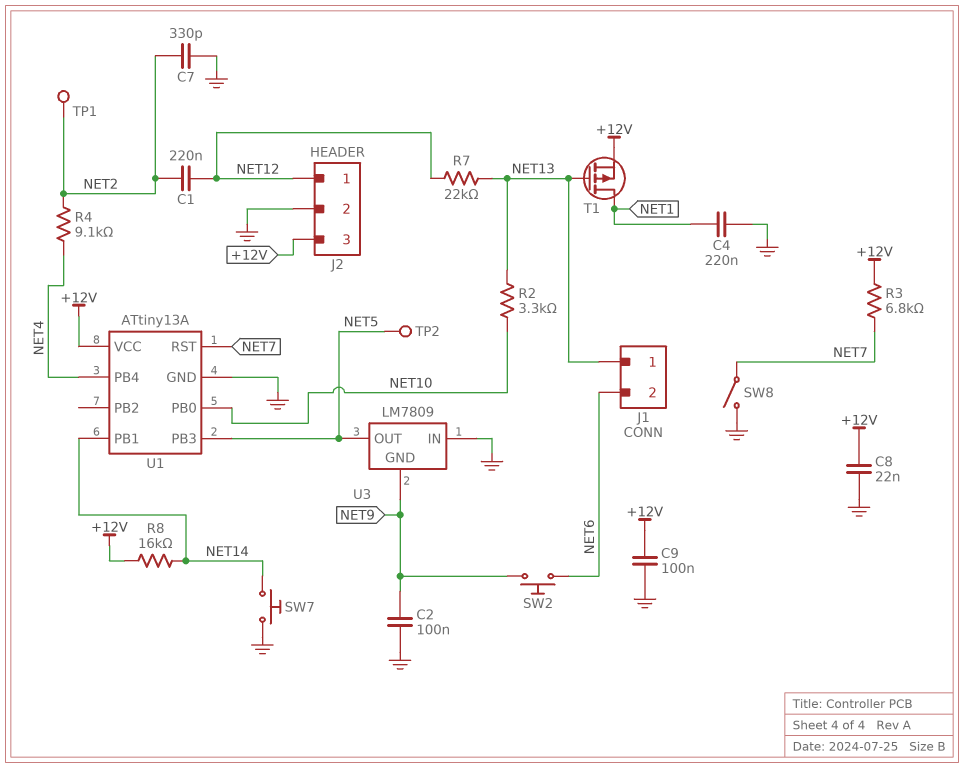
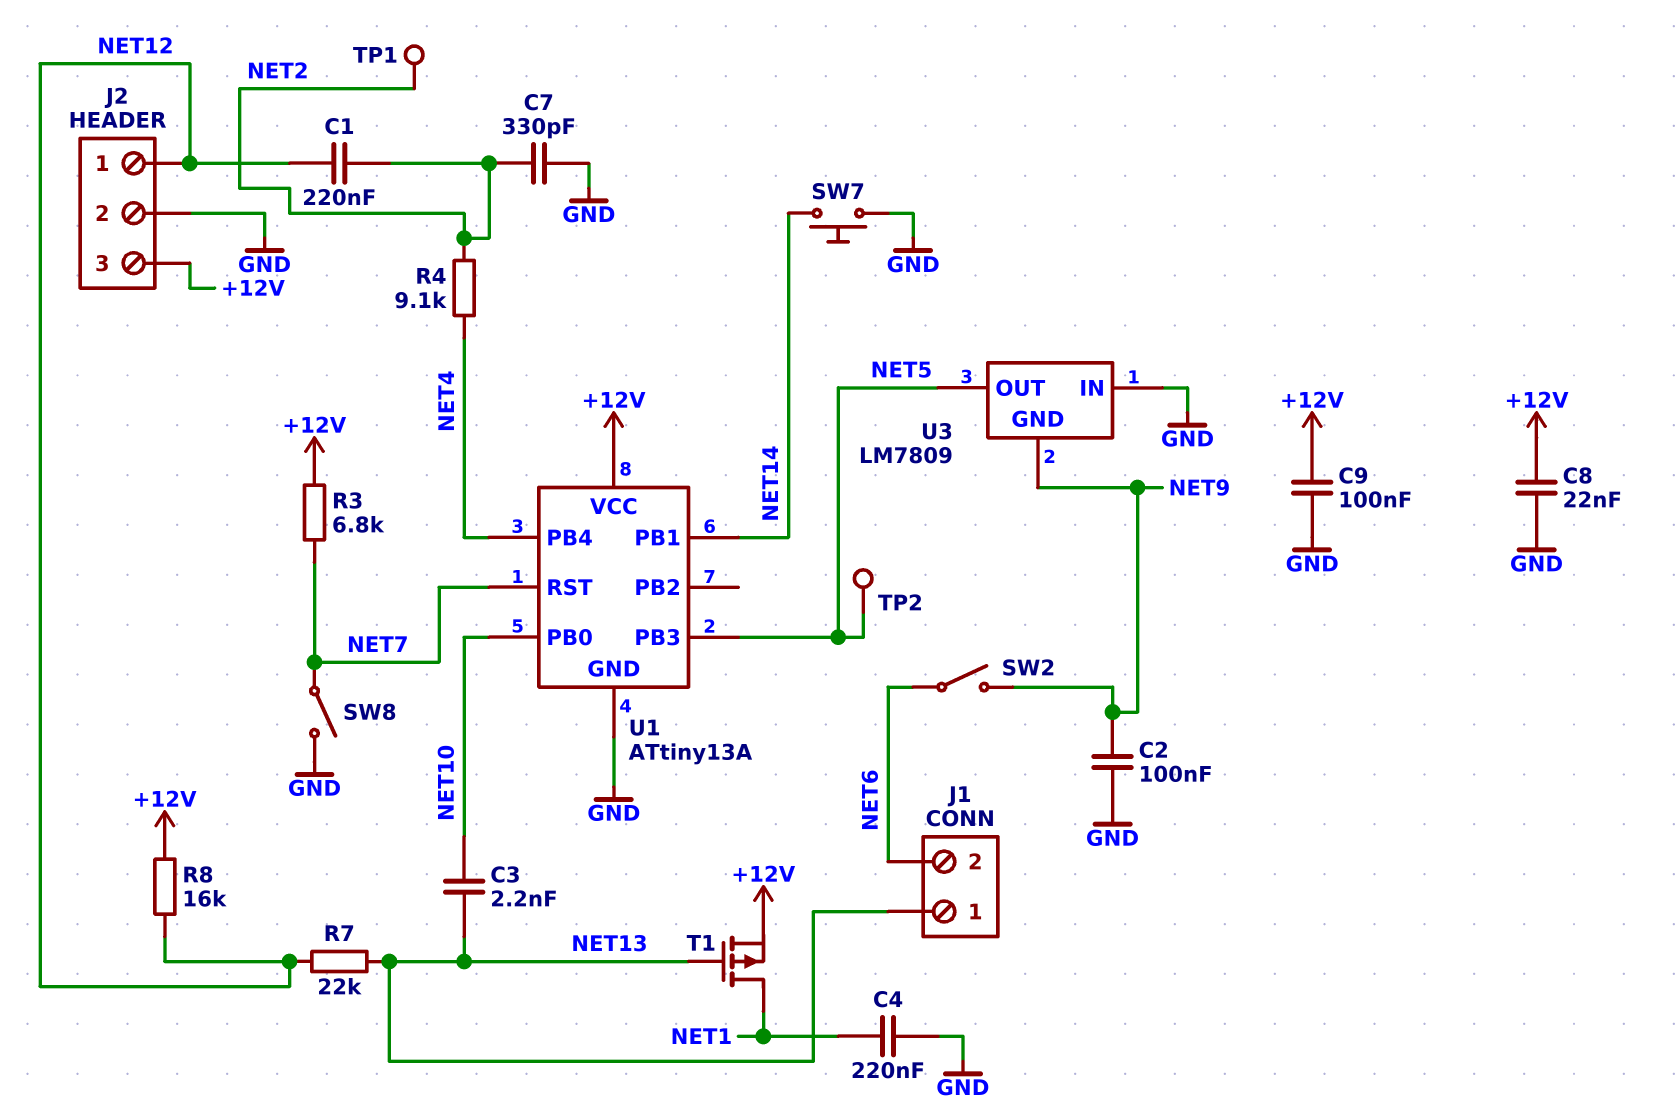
C3: none -> 2.2nF (NET10, NET13)
R2: 3.3k (NET10, NET13) -> none
R8: 16k (+12V, NET14) -> 16k (+12V, NET12)
SW2: button (NET6, NET9) -> switch (NET6, NET9)

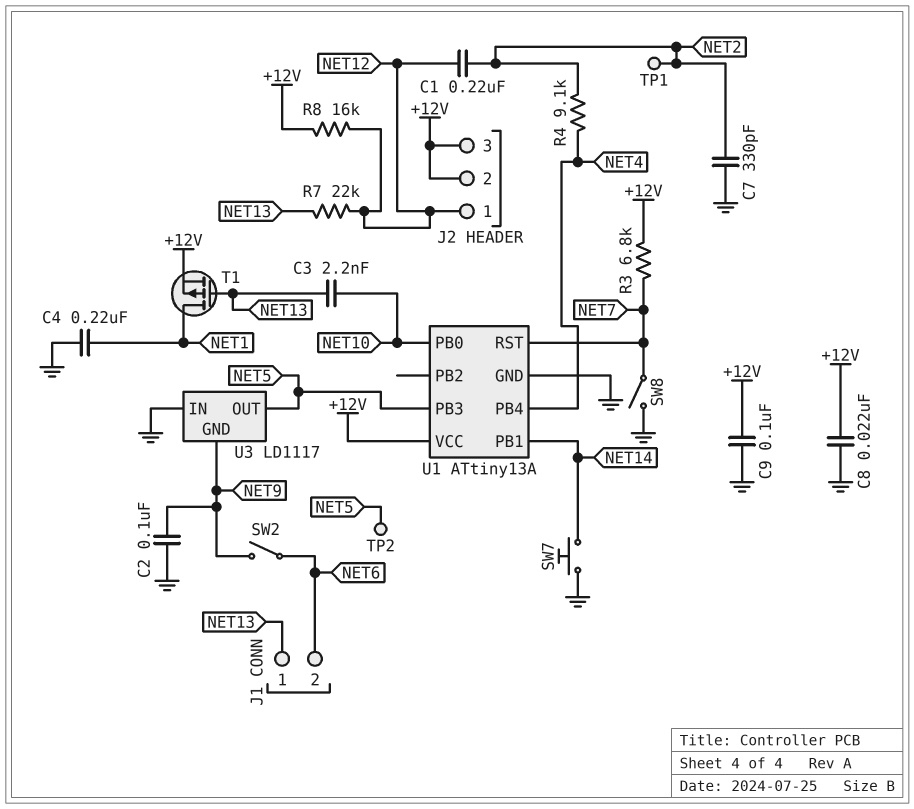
J2 pin 2: GND -> +12V
U3: LM7809 -> LD1117

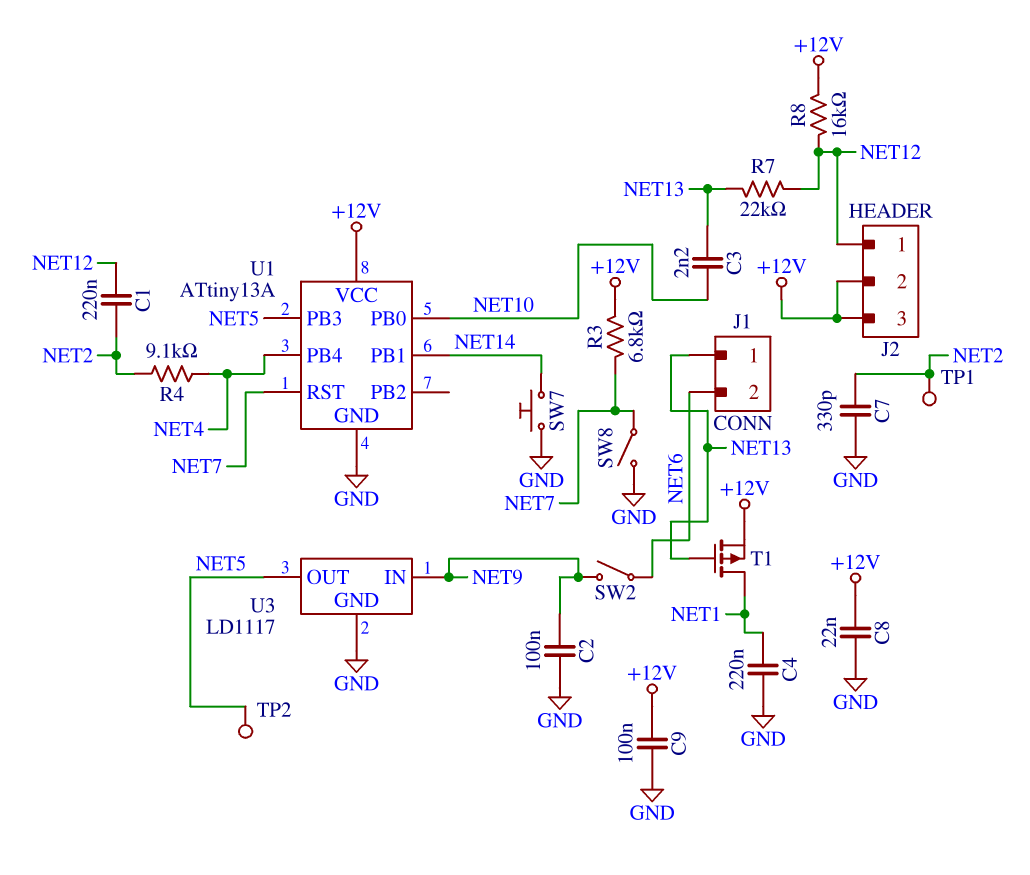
U3 pin GND: NET9 -> GND
U3 pin IN: GND -> NET9

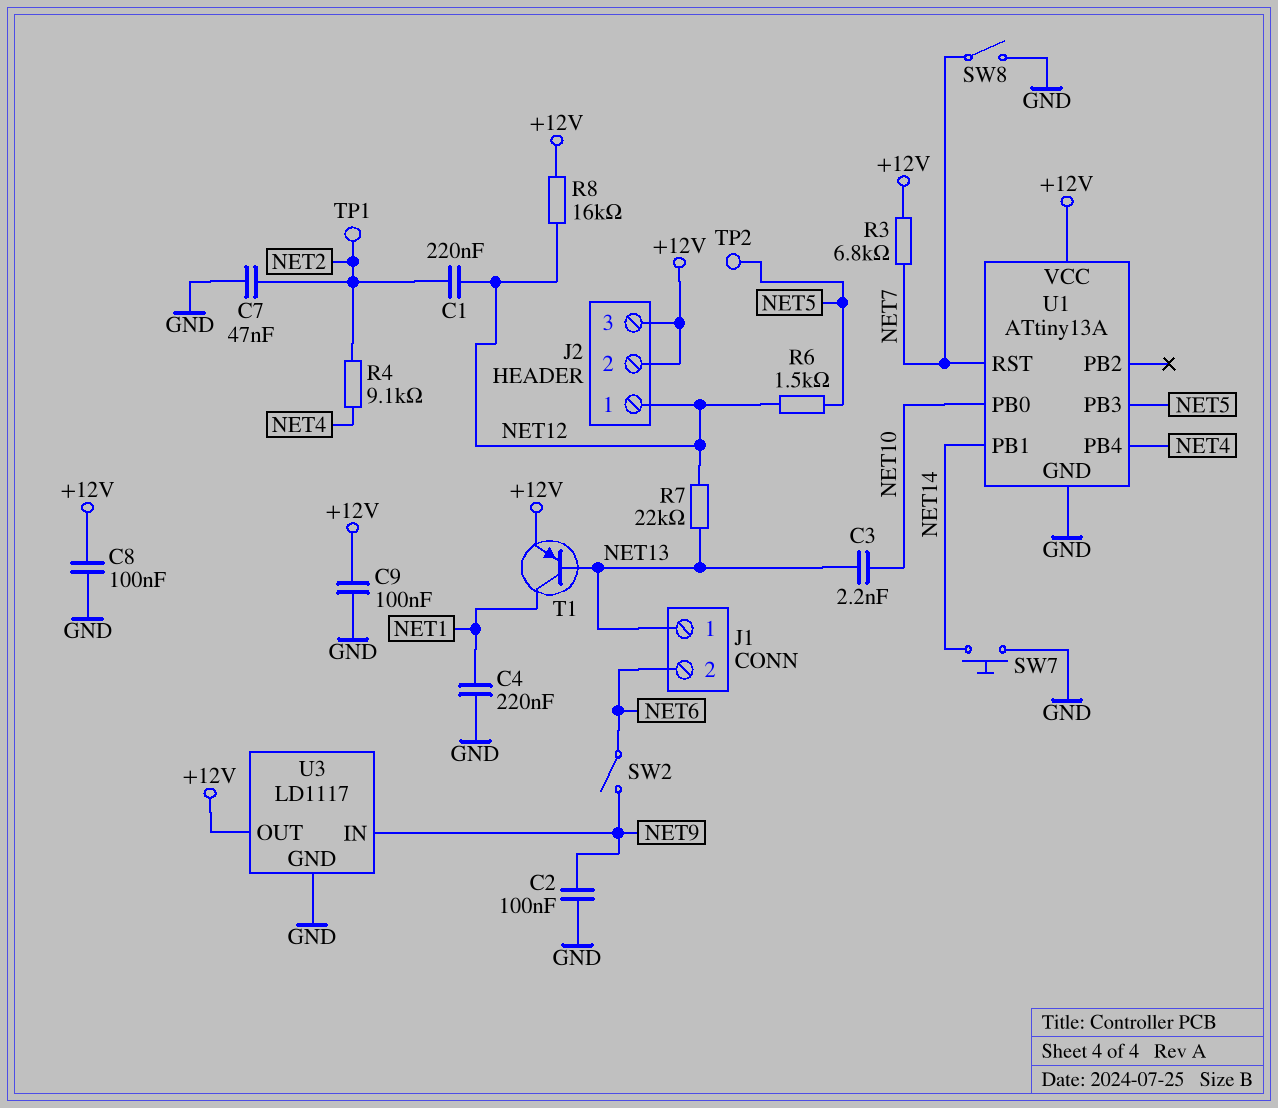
C7: 330pF (GND, NET2) -> 47nF (GND, NET2)
C8: 22nF (+12V, GND) -> 100nF (+12V, GND)
R6: none -> 1.5k (NET5, NET12)
T1: PMOS (G NET13, D NET1, S +12V) -> PNP (B NET13, C NET1, E +12V)
U3 pin OUT: NET5 -> +12V

